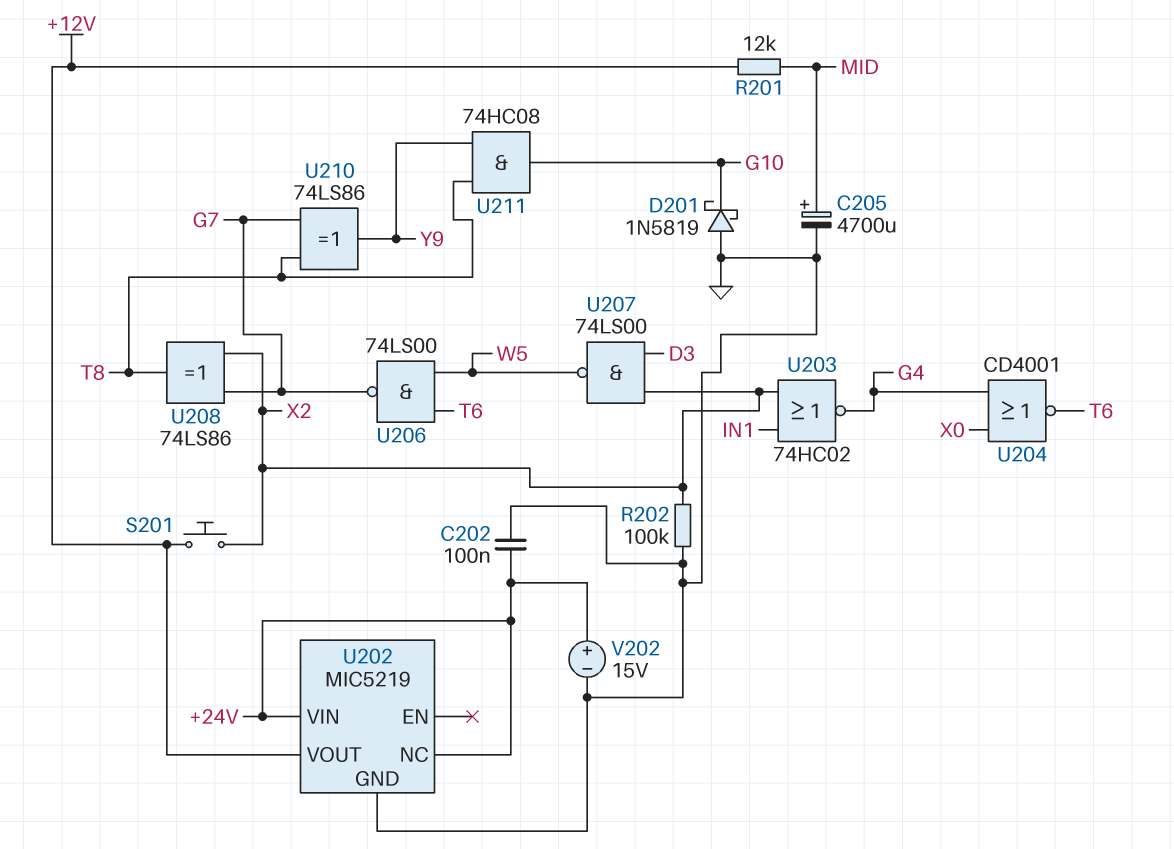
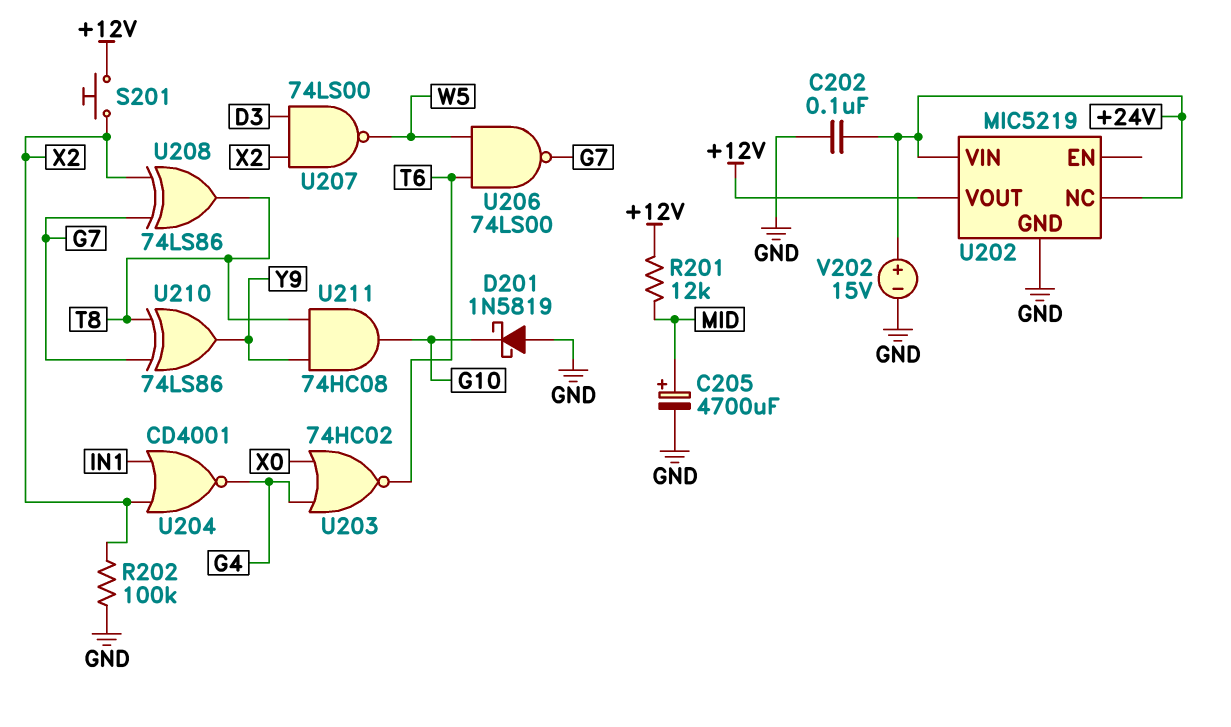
U203: NOR 74HC02 (in IN1, in X2, out G4) -> NOR 74HC02 (in G4, in X0, out T6)
U204: NOR CD4001 (in G4, in X0, out T6) -> NOR CD4001 (in IN1, in X2, out G4)

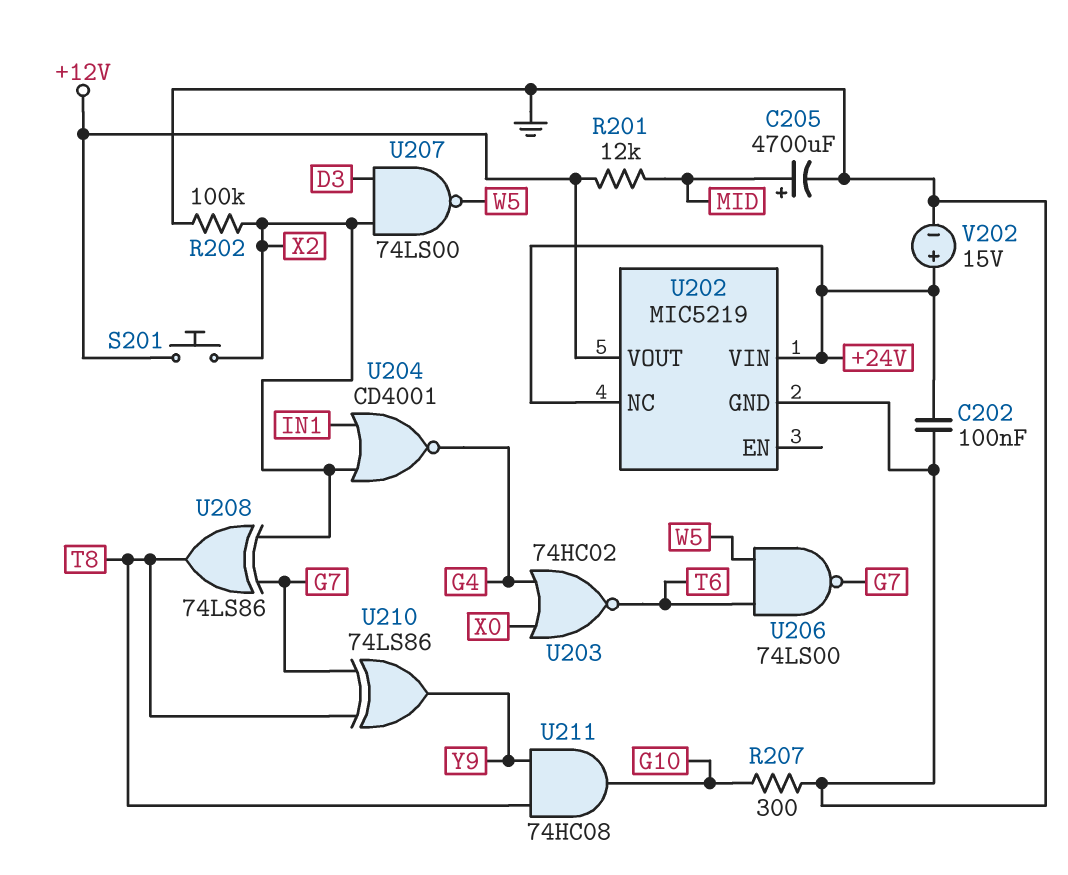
D201: schottky 1N5819 (A GND, K G10) -> none
R207: none -> 300 (G10, GND)

